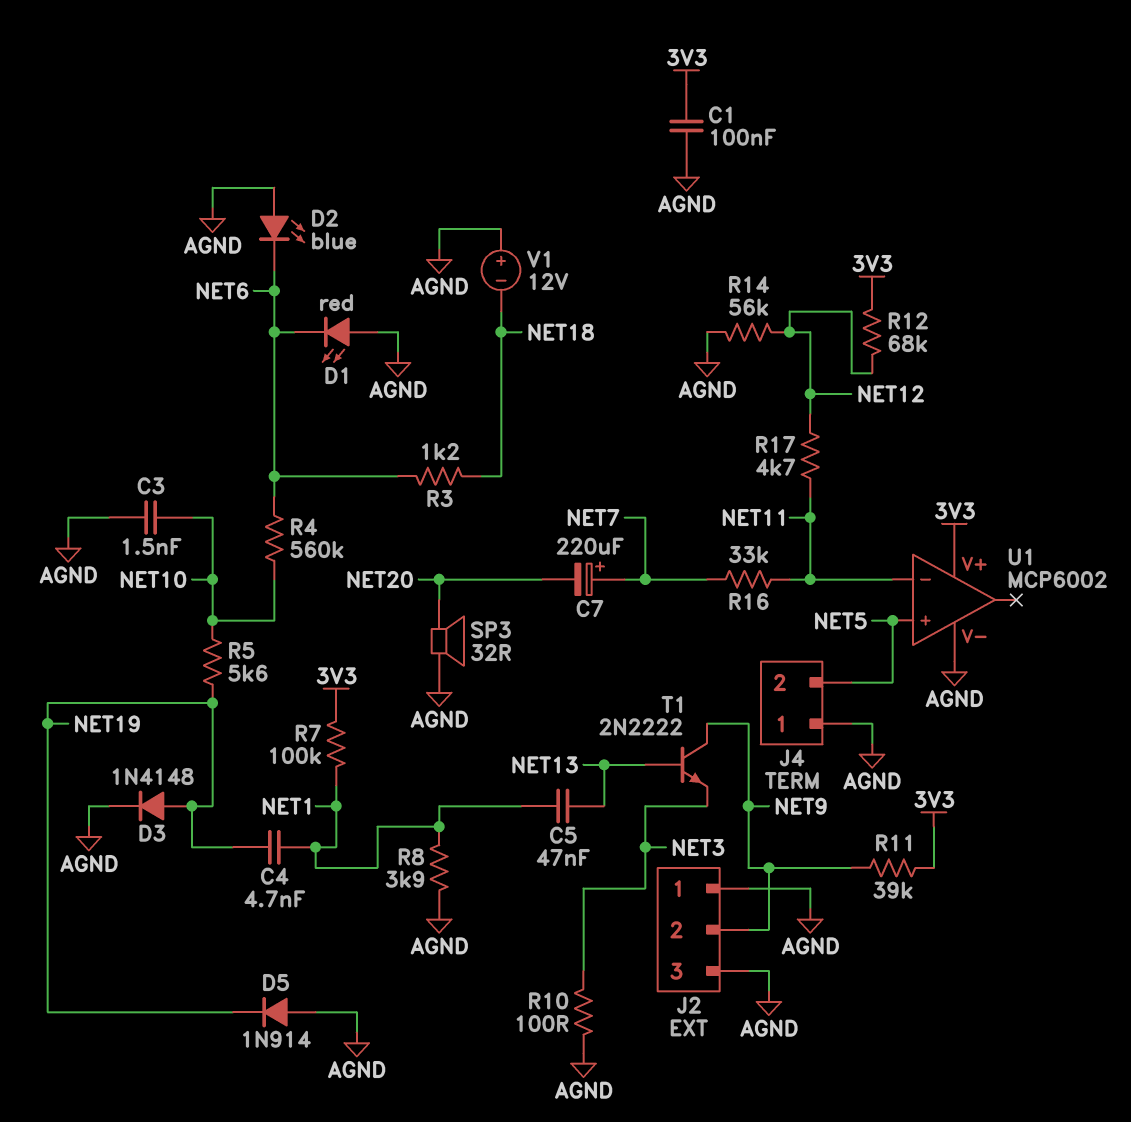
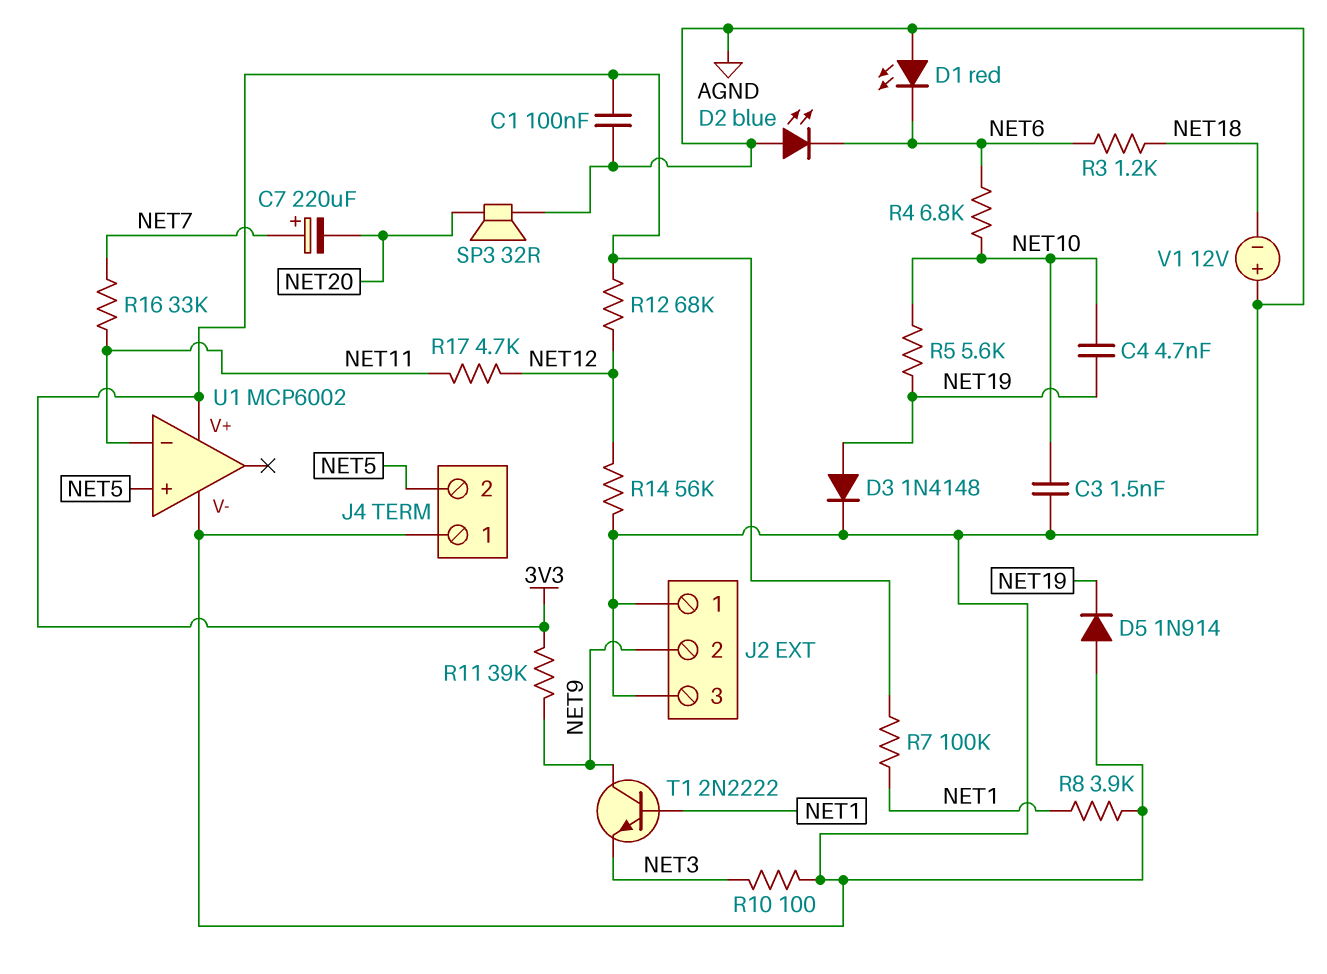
C4: 4.7nF (NET1, NET19) -> 4.7nF (NET10, NET19)
C5: 47nF (NET1, NET13) -> none
R4: 560k (NET6, NET10) -> 6.8k (NET6, NET10)
T1: NPN 2N2222 (B NET13, C NET9, E NET3) -> NPN 2N2222 (B NET1, C NET9, E NET3)

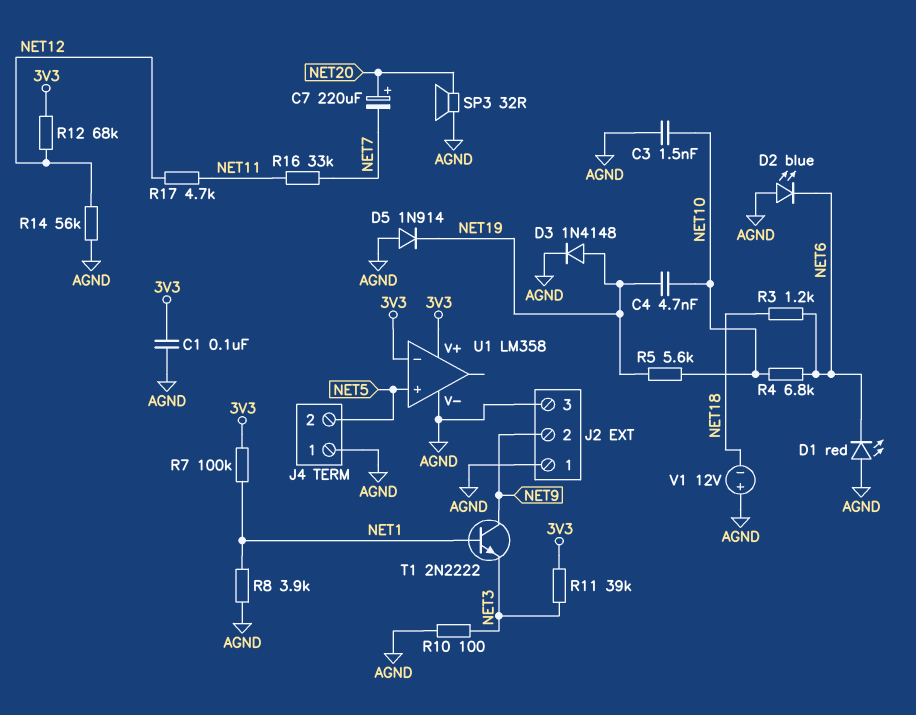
C7: 220uF (plus NET7, minus NET20) -> 220uF (plus NET20, minus NET7)
R11: 39k (3V3, NET9) -> 39k (3V3, NET3)
U1: MCP6002 -> LM358
U1 pin in-: NET11 -> 3V3

